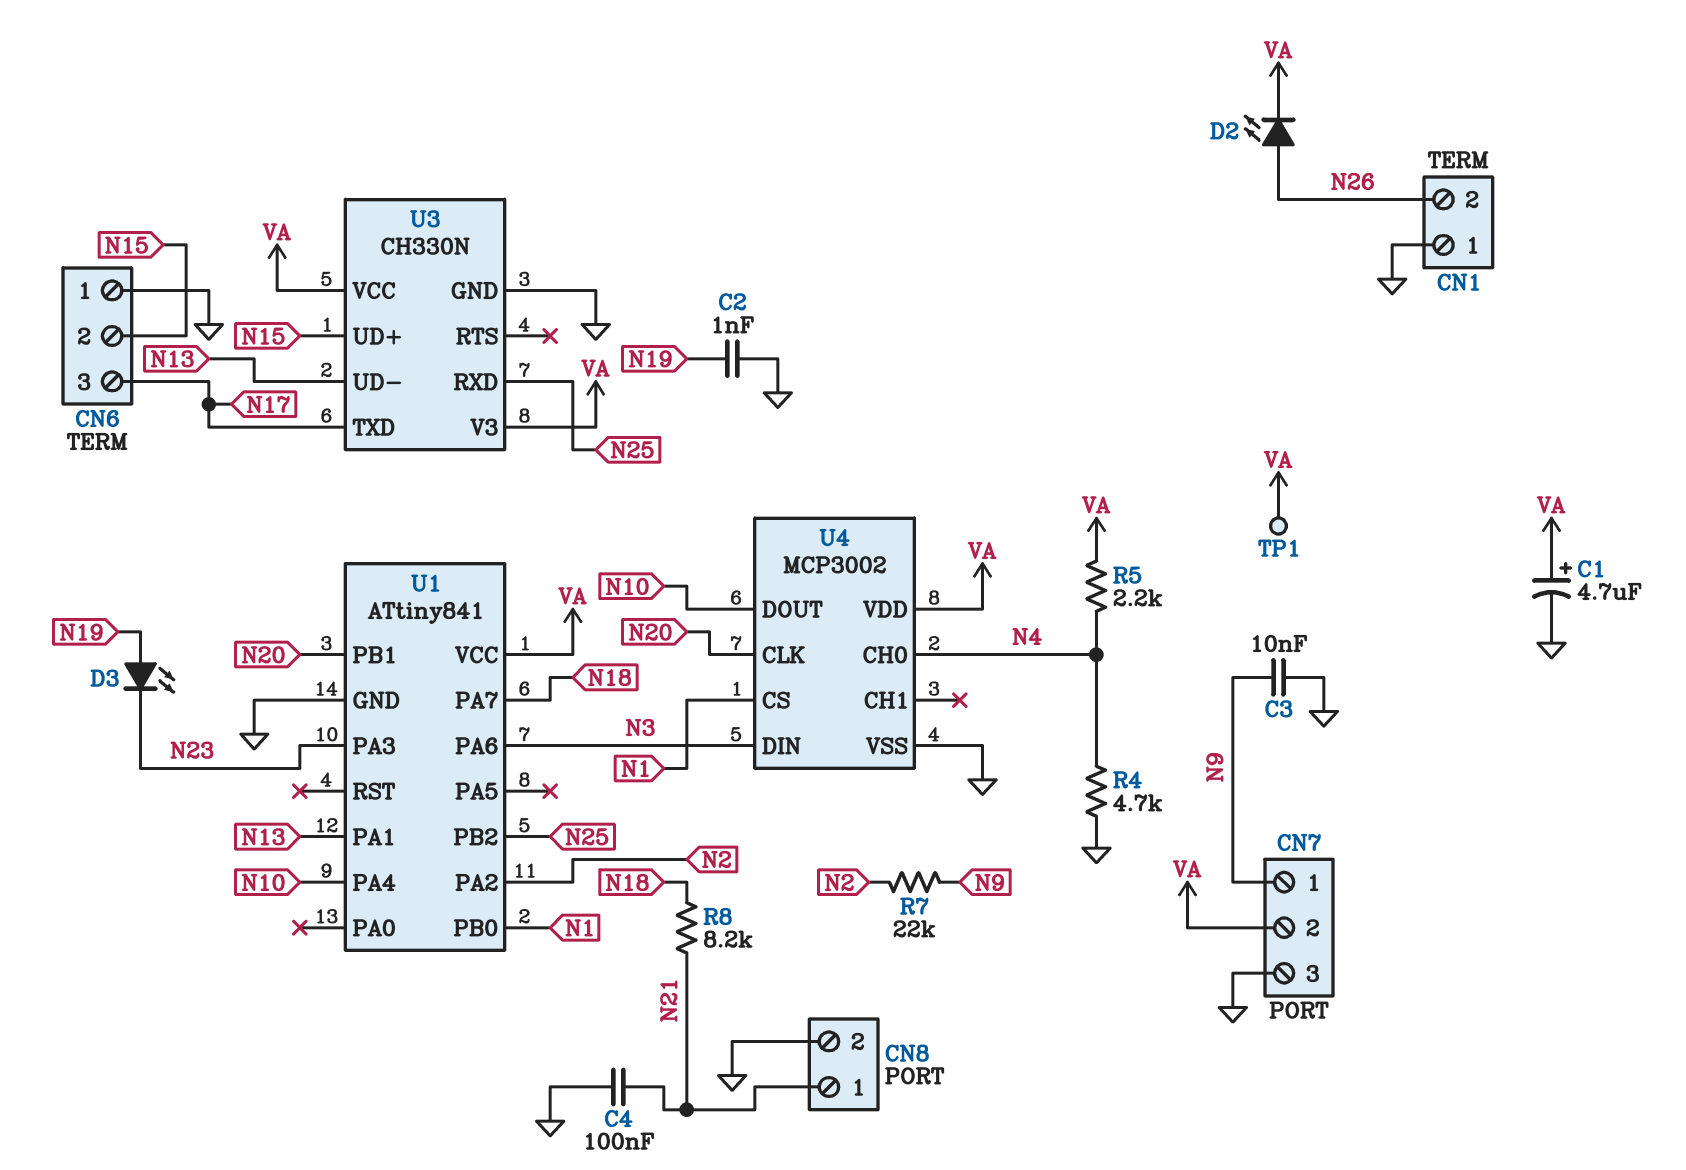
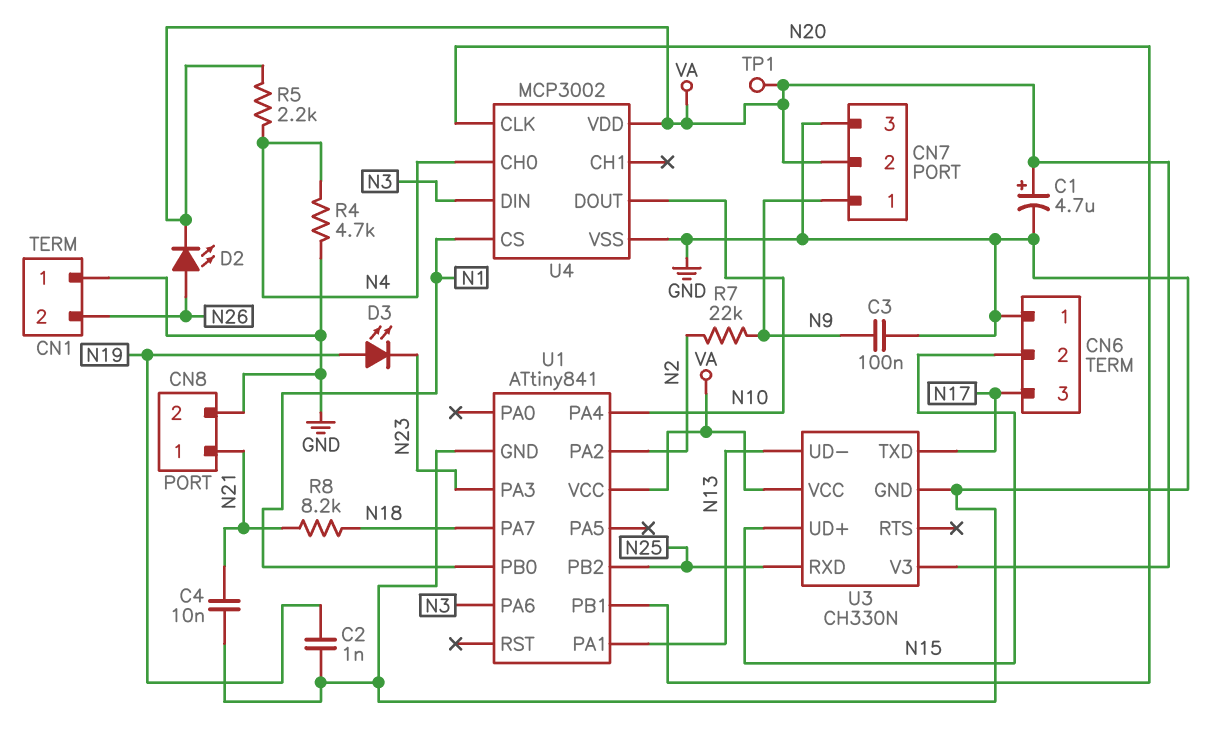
C3: 10nF (GND, N9) -> 100nF (GND, N9)
C4: 100nF (GND, N21) -> 10nF (GND, N21)

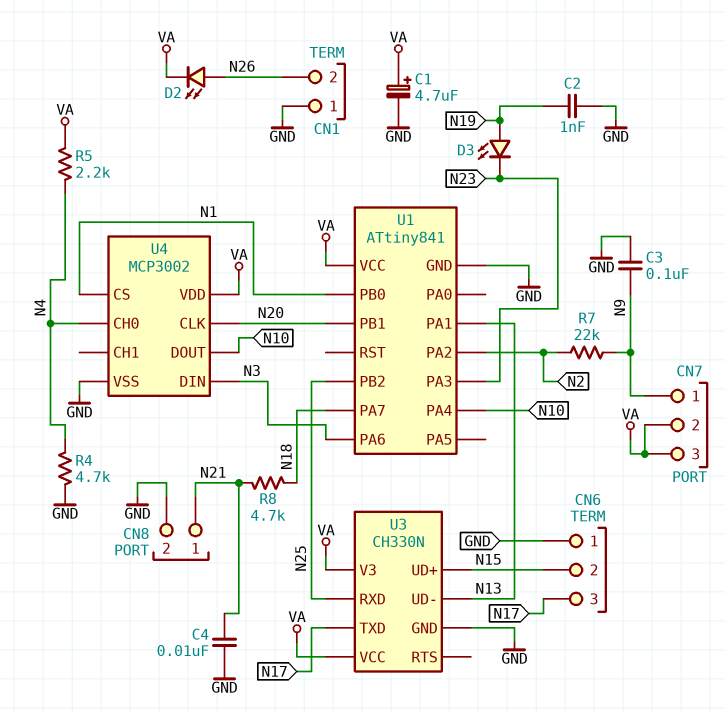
CN7 pin 3: GND -> VA
R8: 8.2k (N18, N21) -> 4.7k (N18, N21)
TP1: test point (VA) -> none

